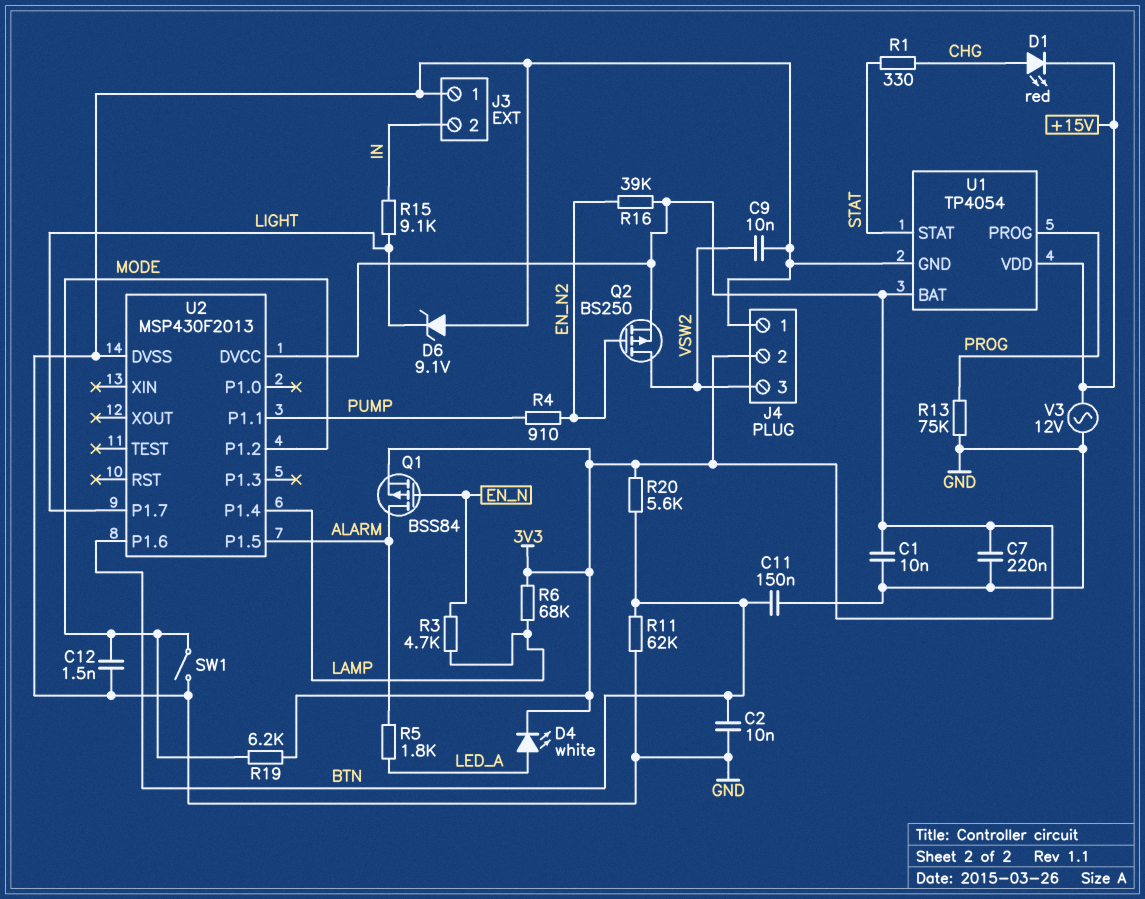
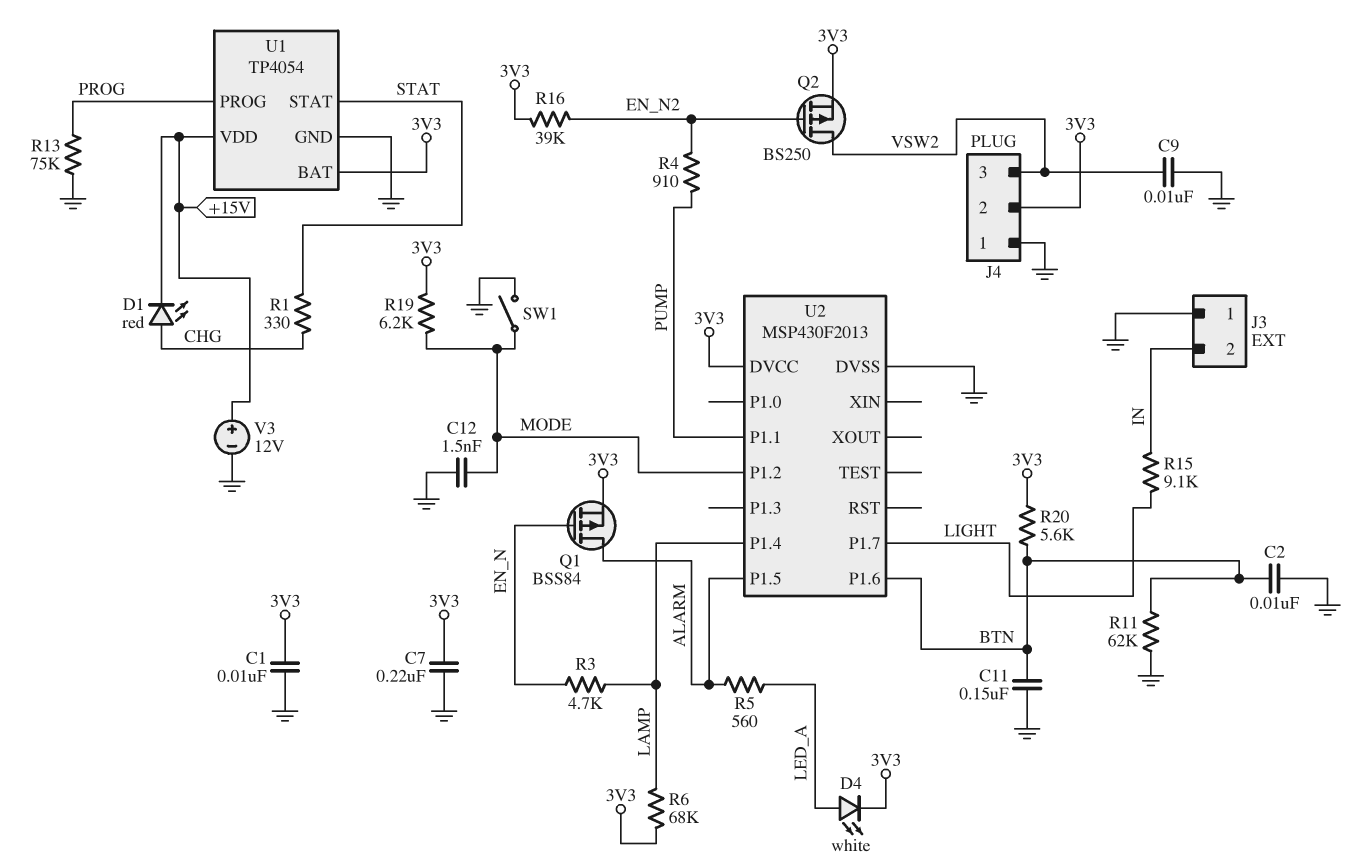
D6: zener 9.1V (A GND, K LIGHT) -> none
R5: 1.8k (ALARM, LED_A) -> 560 (ALARM, LED_A)
V3: AC 12V (+15V, GND) -> 12V (plus +15V, minus GND)

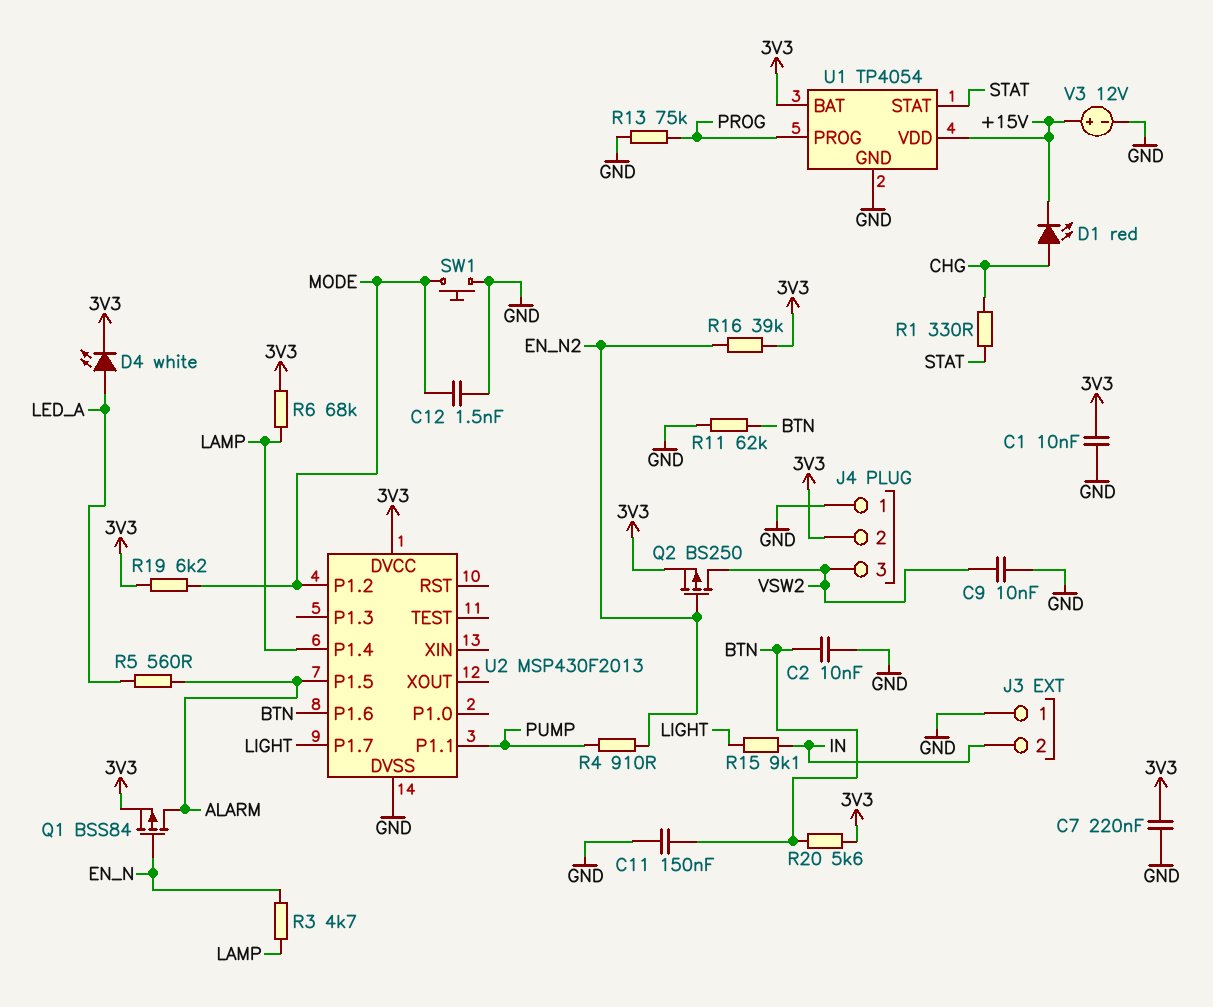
SW1: switch (GND, MODE) -> button (GND, MODE)

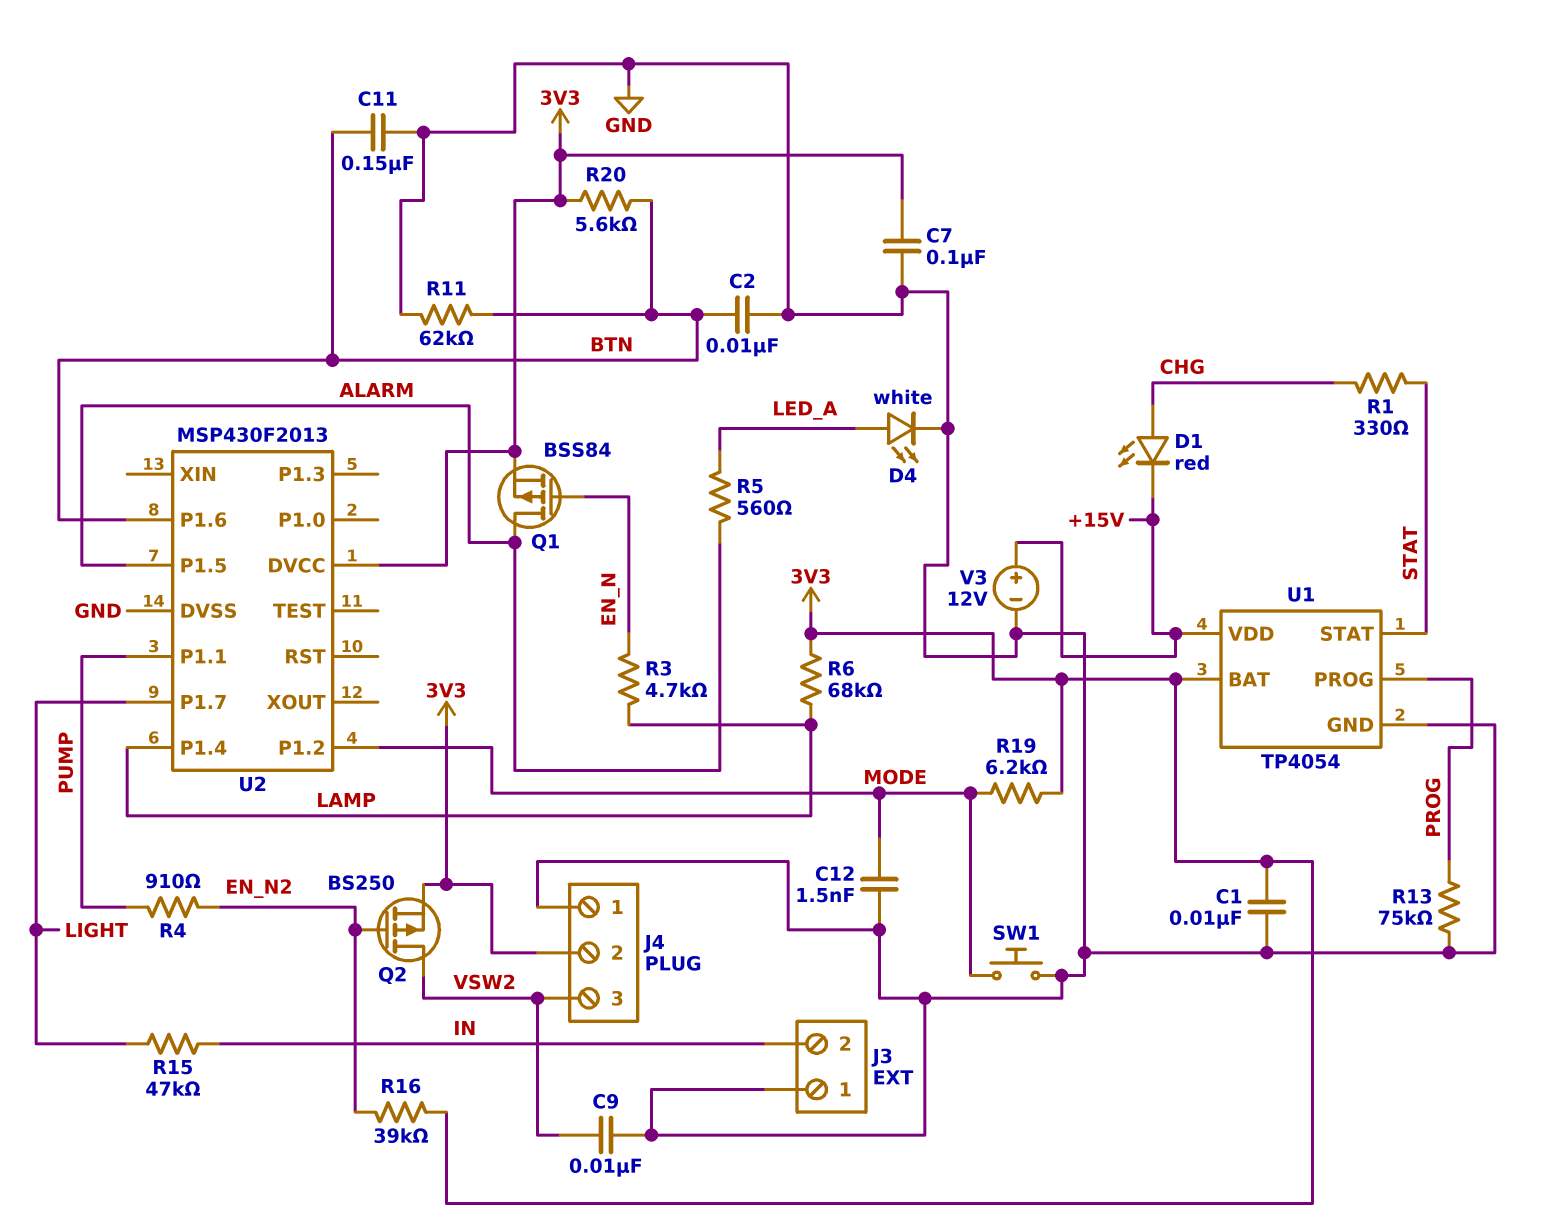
C7: 220nF (3V3, GND) -> 100nF (3V3, GND)
D4: LED white (A LED_A, K 3V3) -> LED white (A LED_A, K GND)
R15: 9.1k (IN, LIGHT) -> 47k (IN, LIGHT)

